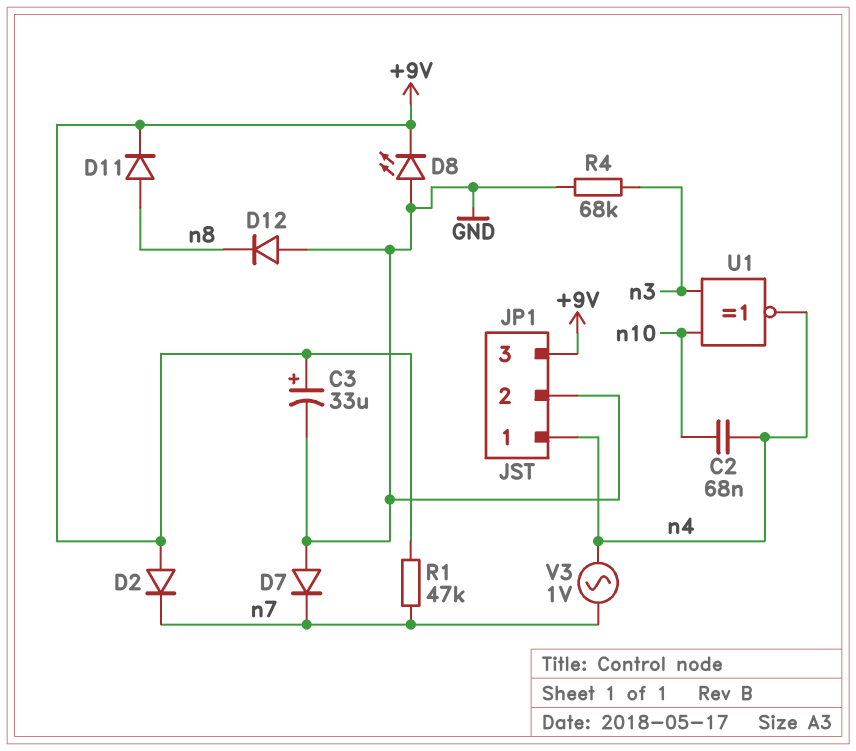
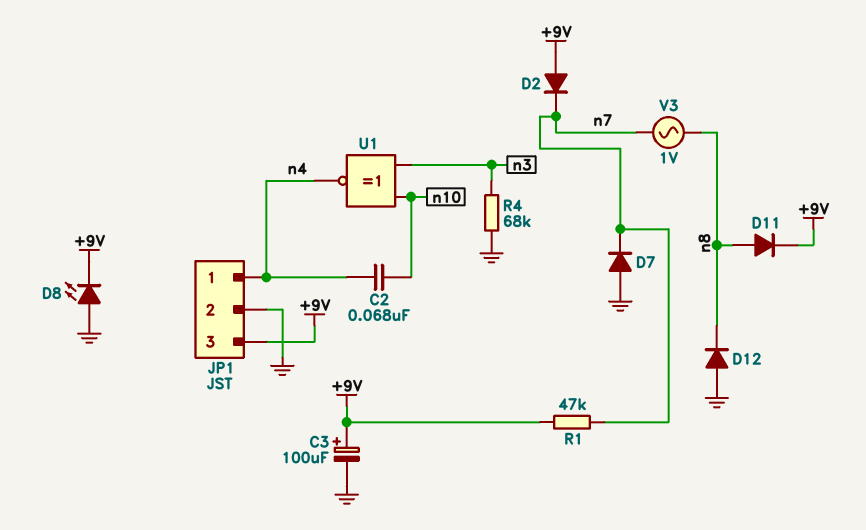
C3: 33uF (plus +9V, minus GND) -> 100uF (plus +9V, minus GND)
V3: AC 1V (n4, n7) -> AC 1V (n7, n8)

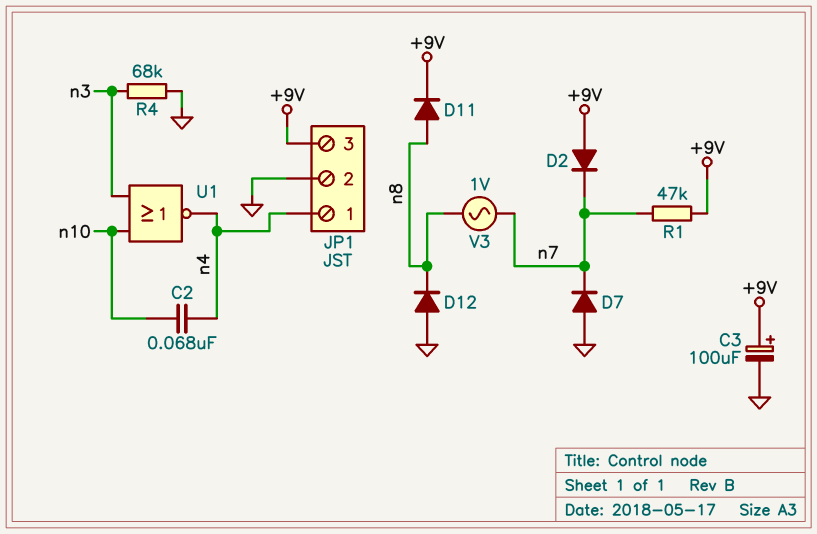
D8: LED (A GND, K +9V) -> none
U1: XNOR (in n3, in n10, out n4) -> NOR (in n3, in n10, out n4)

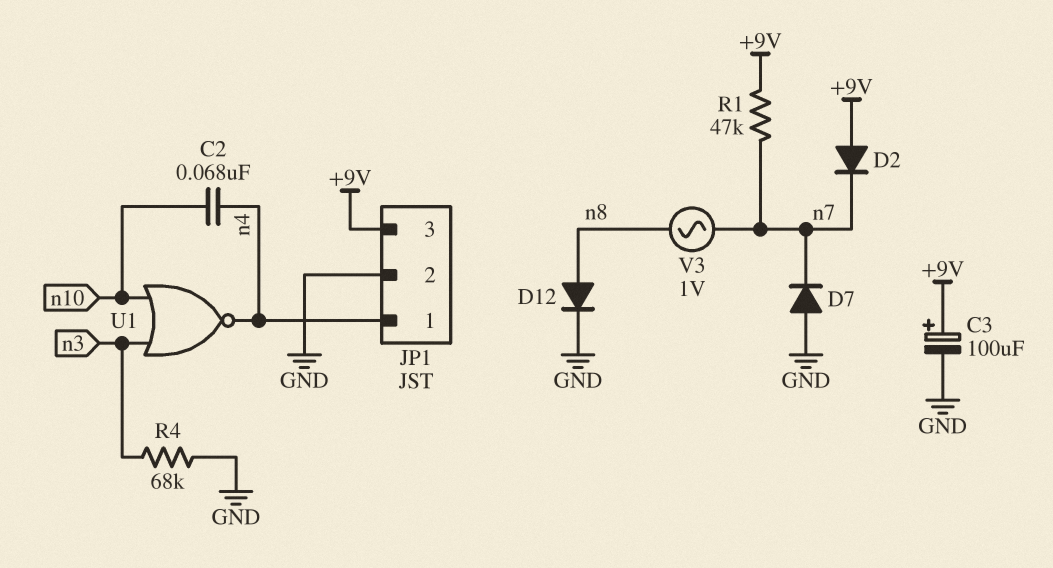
D11: diode (A n8, K +9V) -> none
D12: diode (A GND, K n8) -> diode (A n8, K GND)

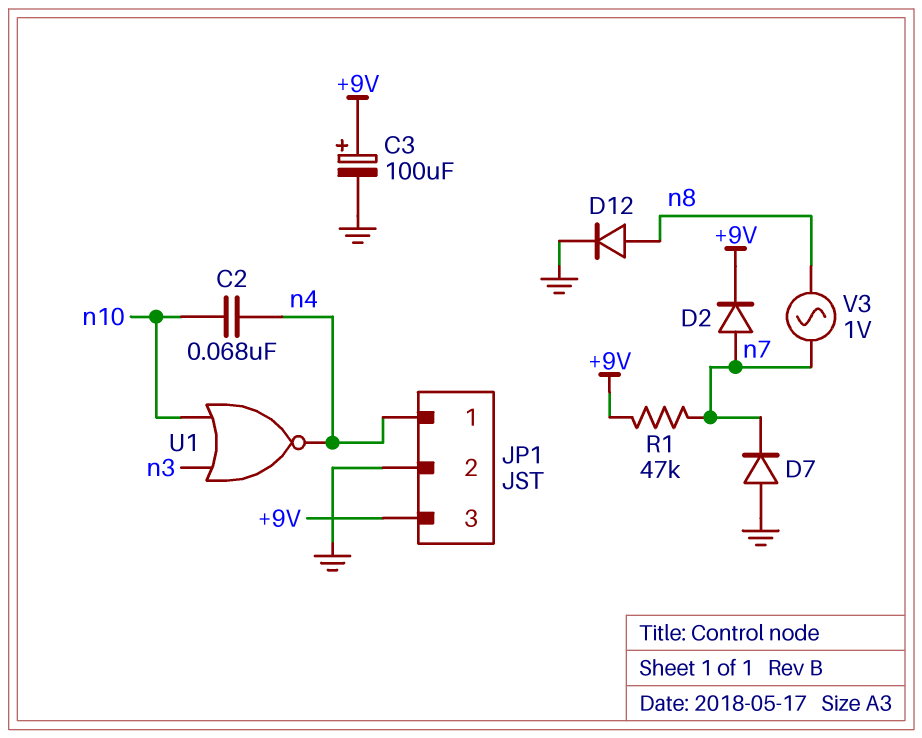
D2: diode (A +9V, K n7) -> diode (A n7, K +9V)
R4: 68k (GND, n3) -> none

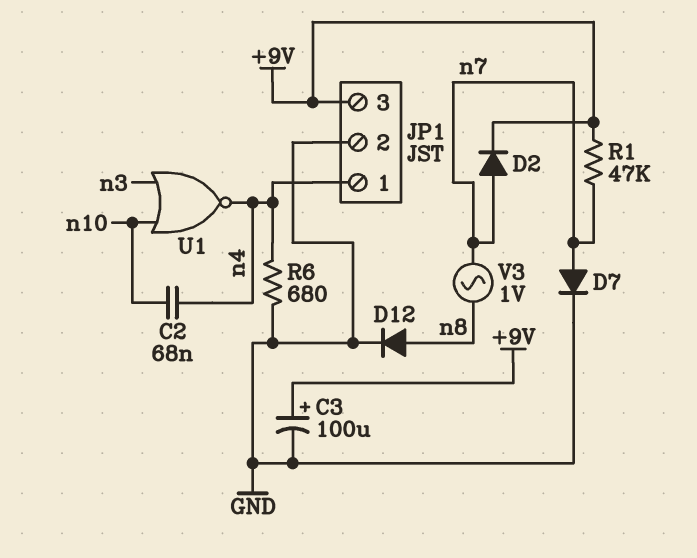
D7: diode (A GND, K n7) -> diode (A n7, K GND)
R6: none -> 680 (GND, n4)

